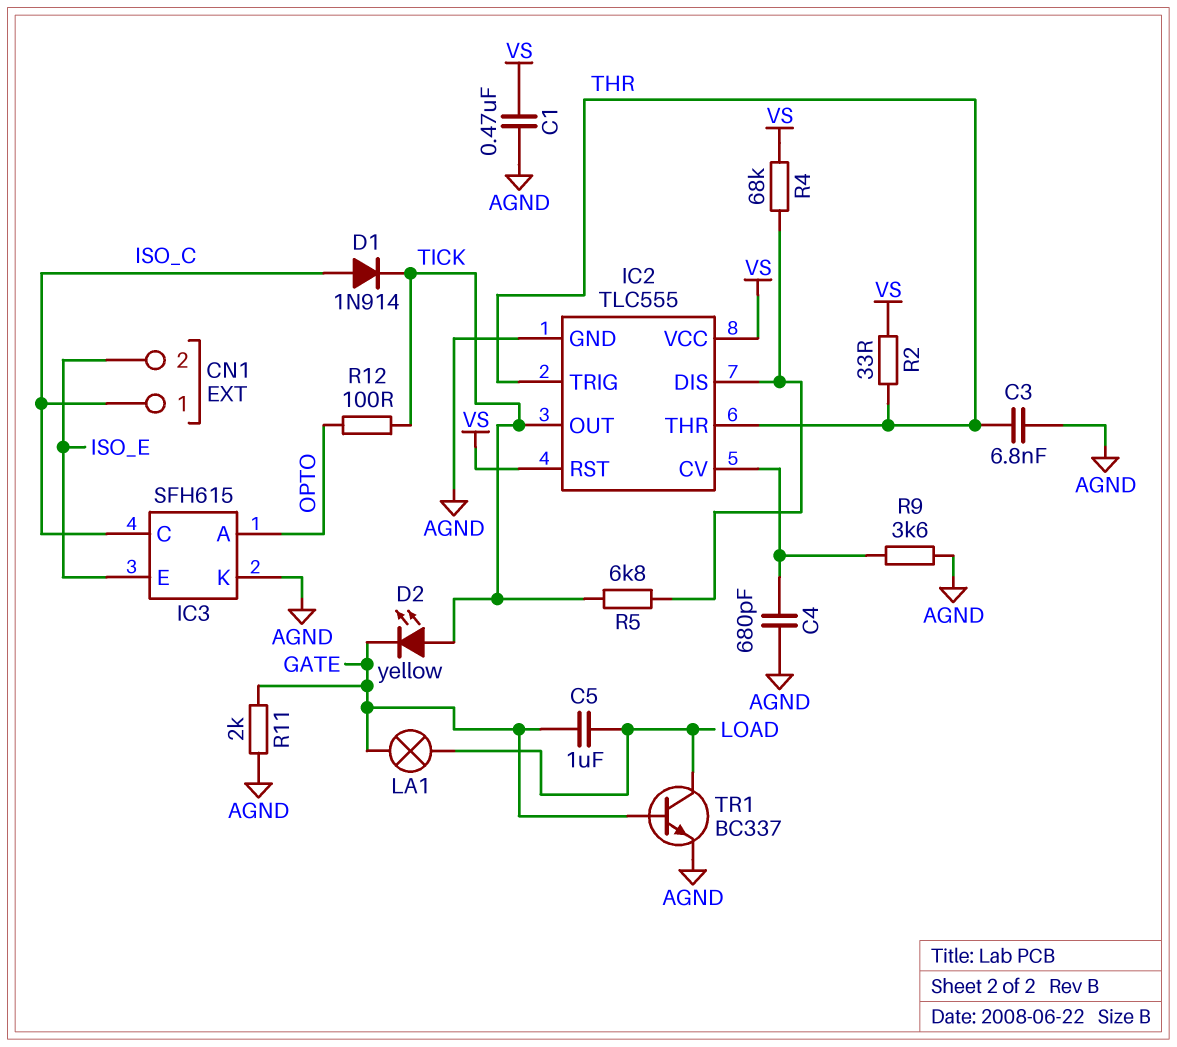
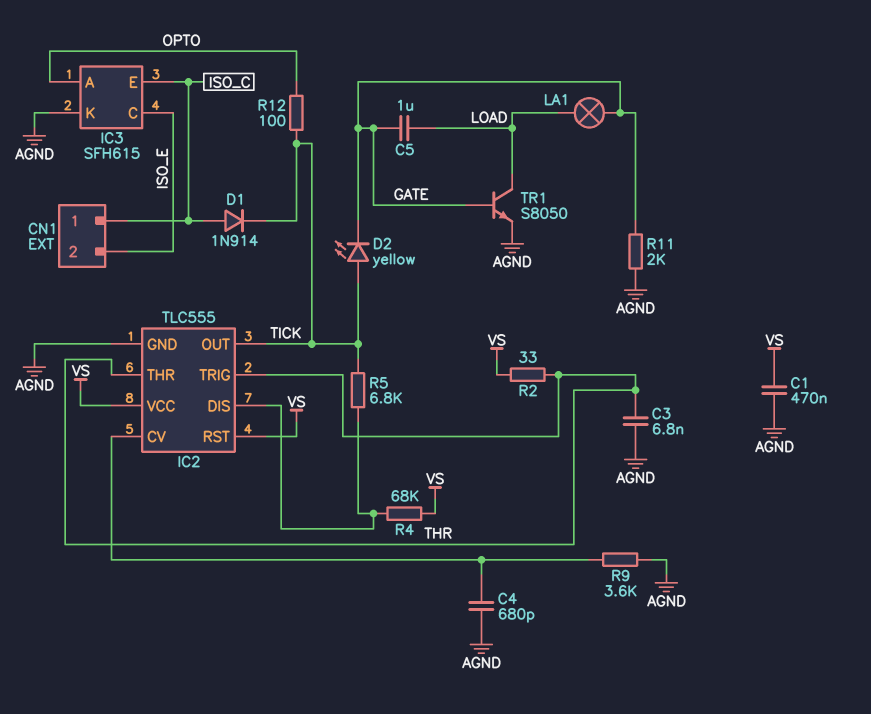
IC3 pin C: ISO_C -> ISO_E
IC3 pin E: ISO_E -> ISO_C
TR1: NPN BC337 (B GATE, C LOAD, E AGND) -> NPN S8050 (B GATE, C LOAD, E AGND)

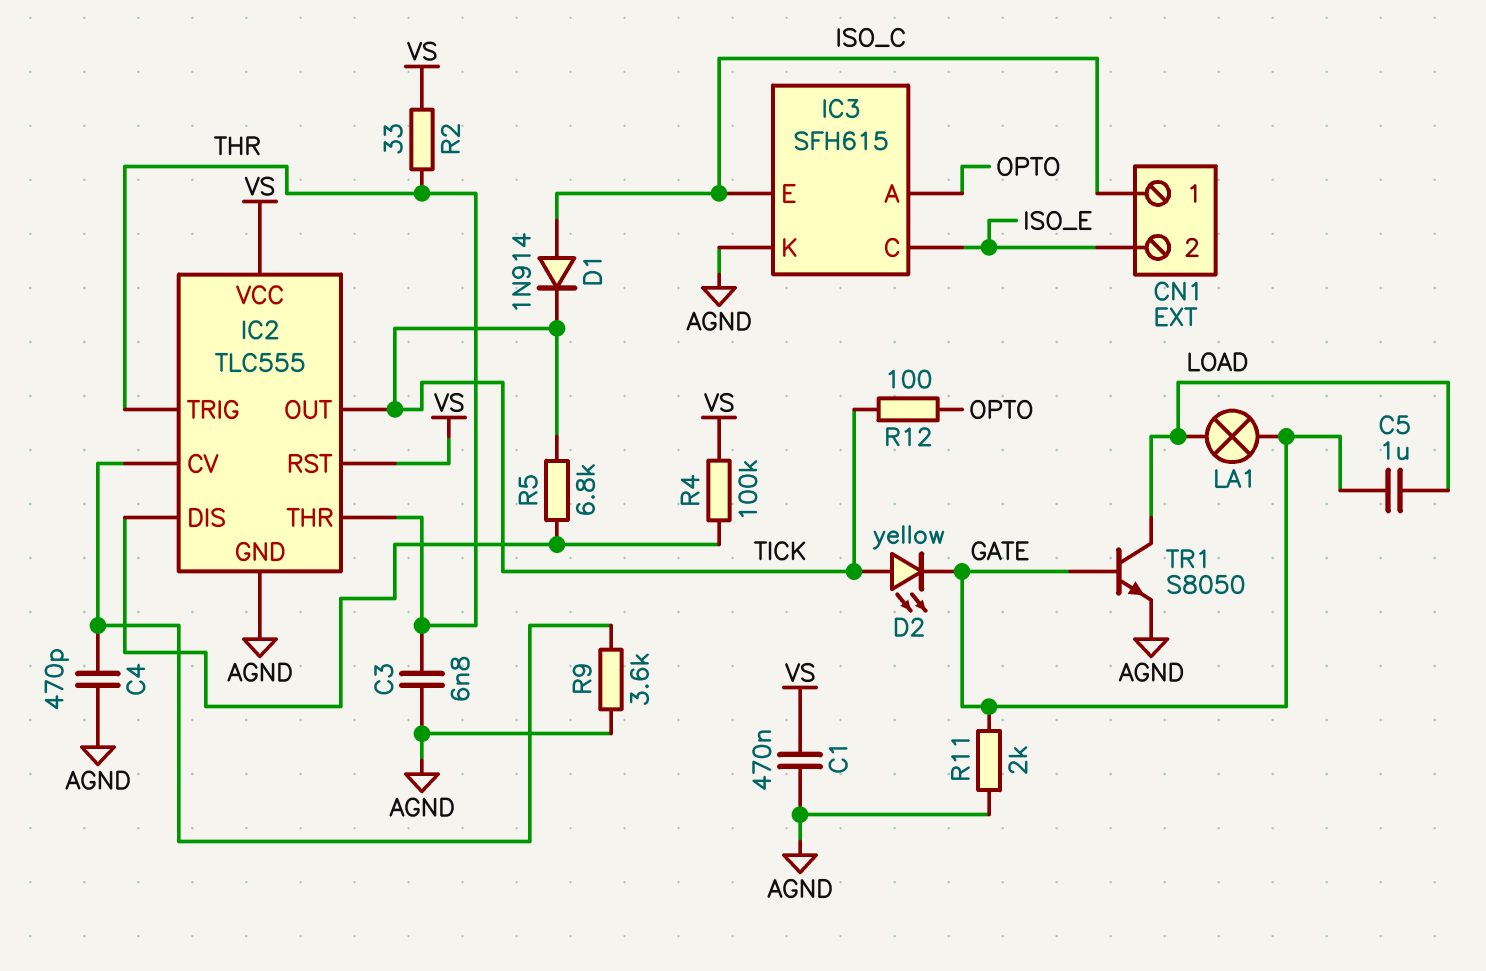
C4: 680pF (AGND, IC2/CV) -> 470pF (AGND, IC2/CV)
R4: 68k (IC2/DIS, VS) -> 100k (IC2/DIS, VS)

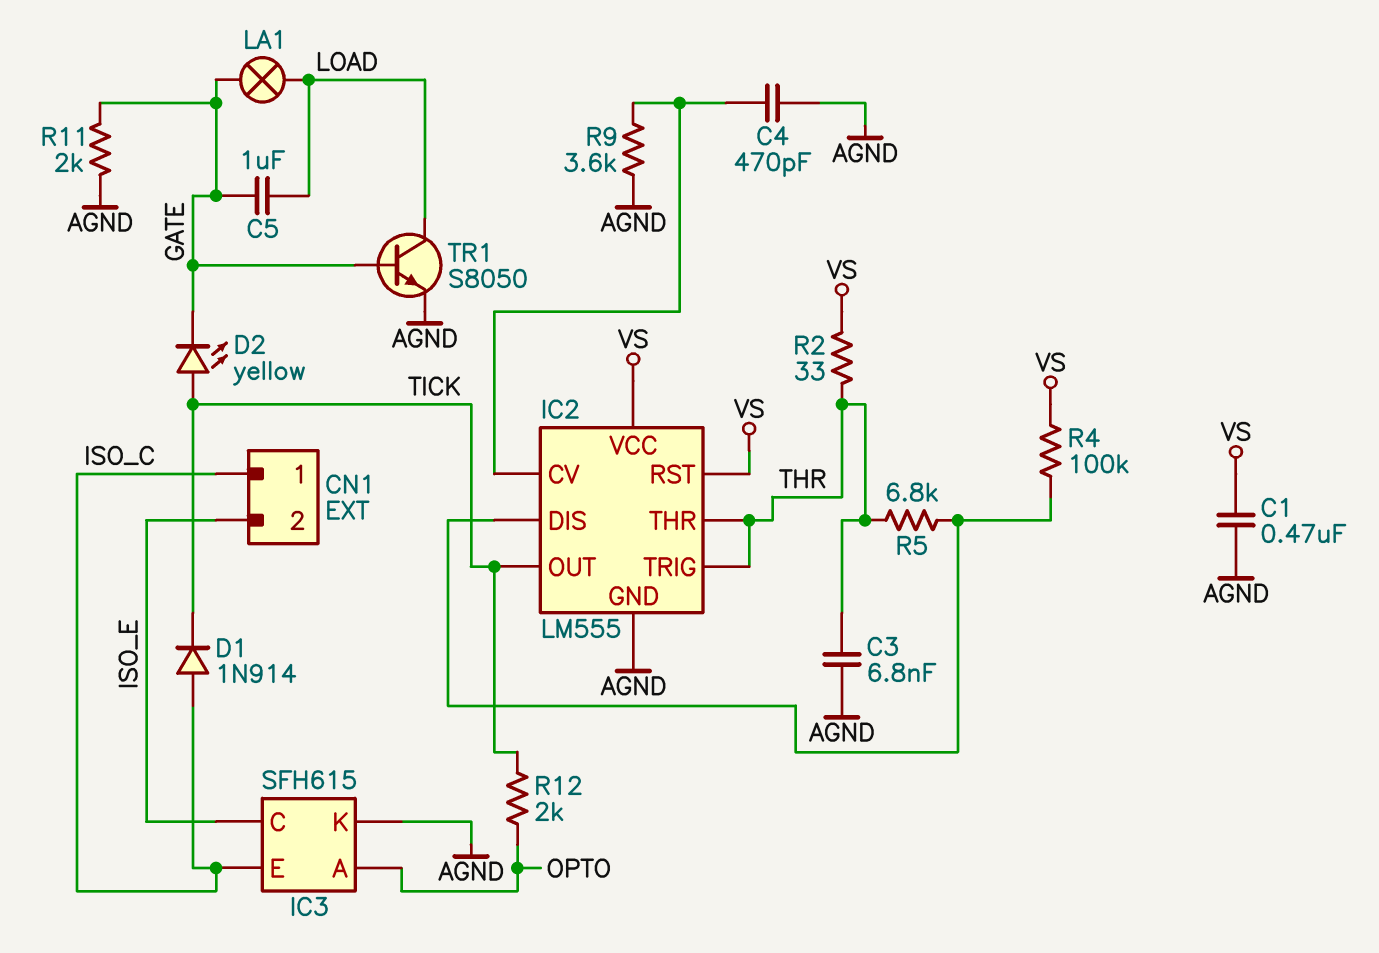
IC2: TLC555 -> LM555
R5: 6.8k (IC2/DIS, TICK) -> 6.8k (IC2/DIS, THR)
R12: 100 (OPTO, TICK) -> 2k (OPTO, TICK)

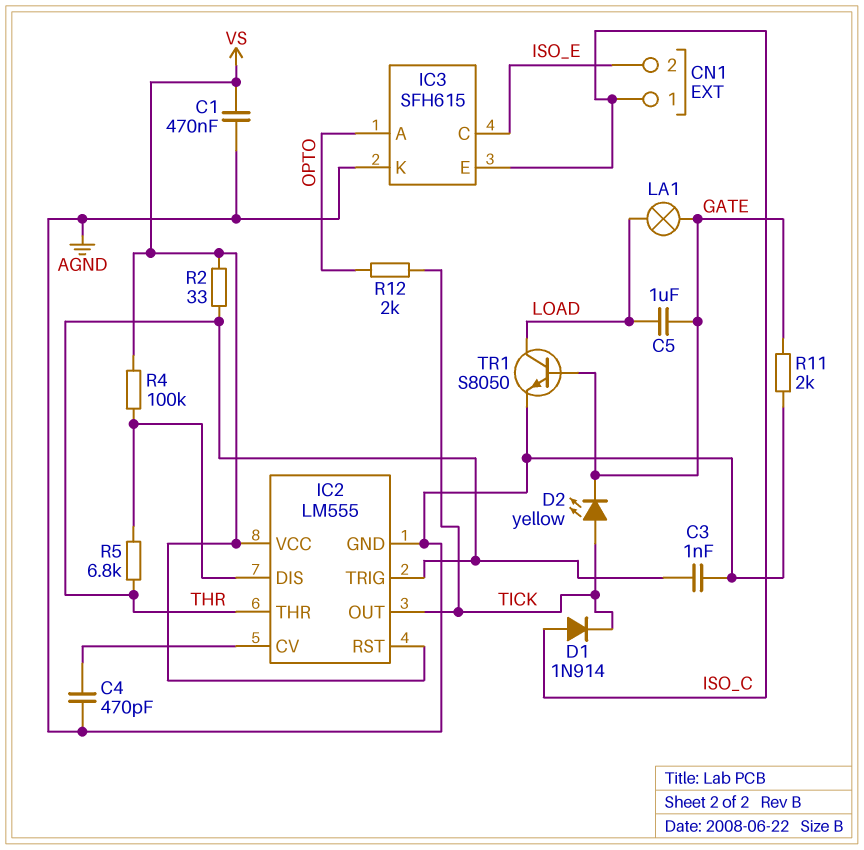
C3: 6.8nF (AGND, THR) -> 1nF (AGND, THR)
R9: 3.6k (AGND, IC2/CV) -> none

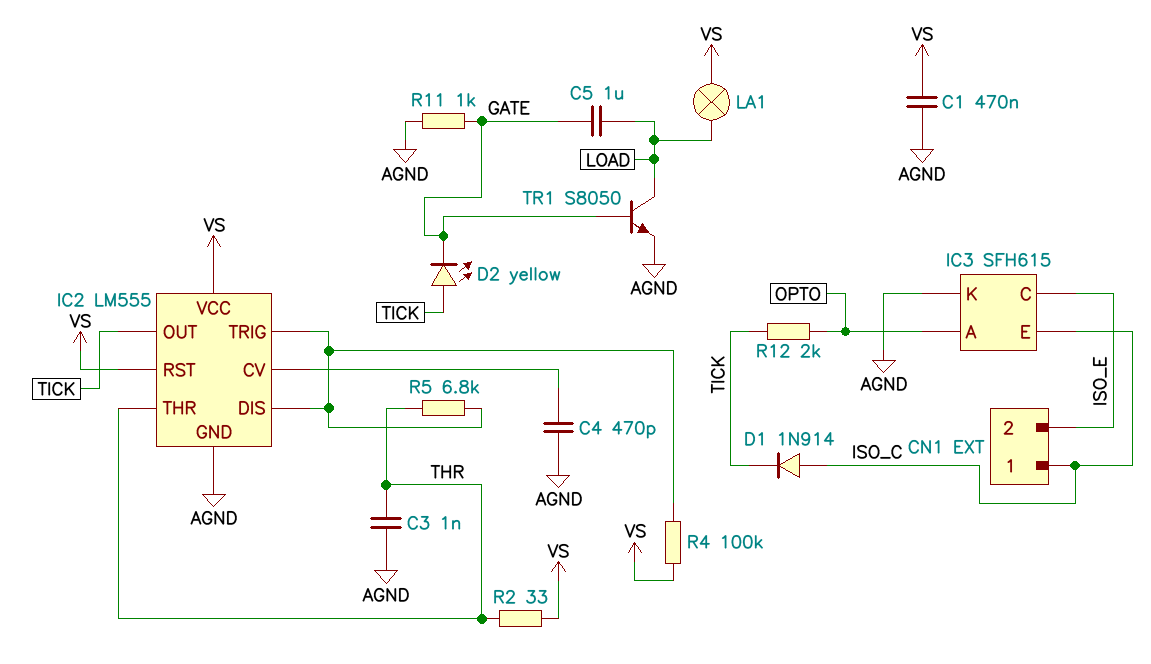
IC2 pin TRIG: THR -> IC2/DIS
LA1: lamp (GATE, LOAD) -> lamp (LOAD, VS)
R11: 2k (AGND, GATE) -> 1k (AGND, GATE)

